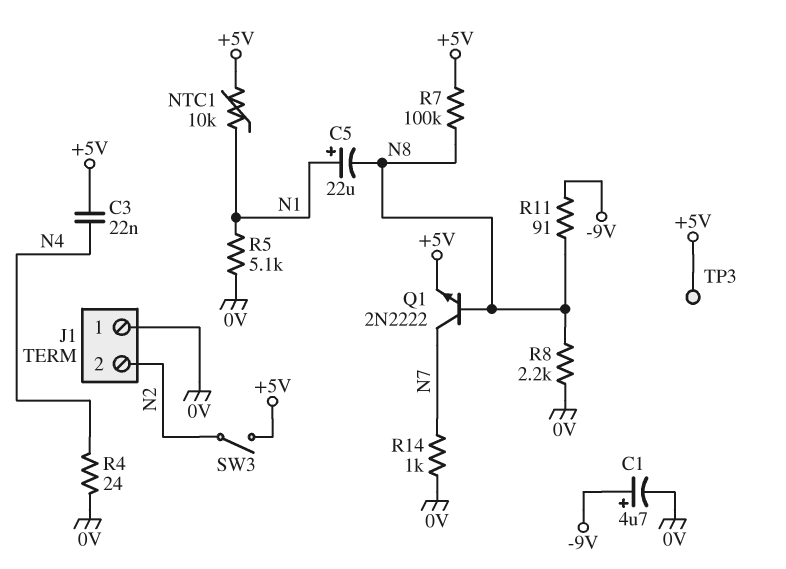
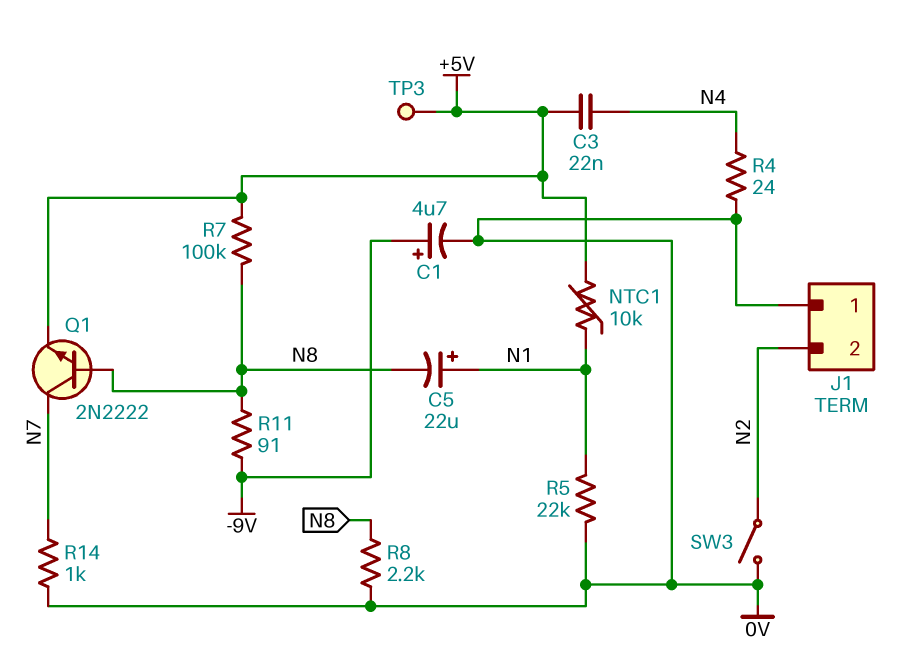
R5: 5.1k (0V, N1) -> 22k (0V, N1)
SW3: switch (+5V, N2) -> switch (0V, N2)

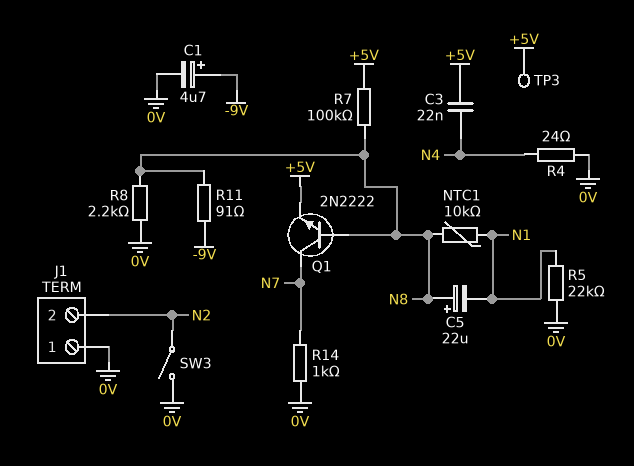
C5: 22uF (plus N1, minus N8) -> 22uF (plus N8, minus N1)
NTC1: 10k (+5V, N1) -> 10k (N1, N8)

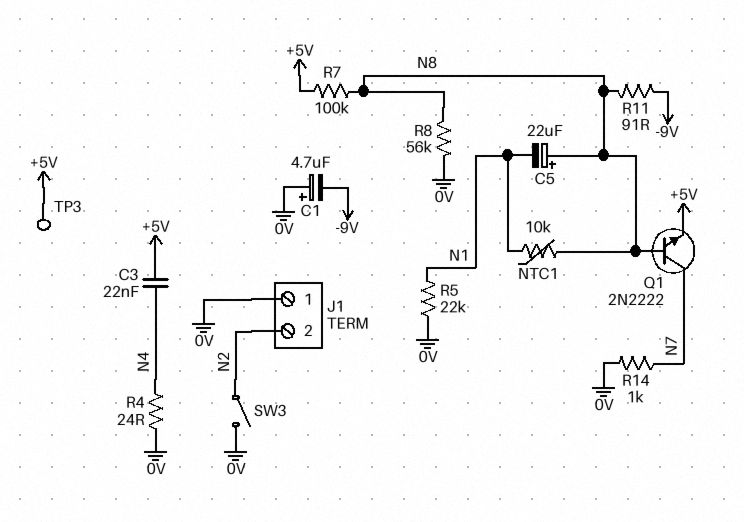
C1: 4.7uF (plus -9V, minus 0V) -> 4.7uF (plus 0V, minus -9V)
R8: 2.2k (0V, N8) -> 56k (0V, N8)

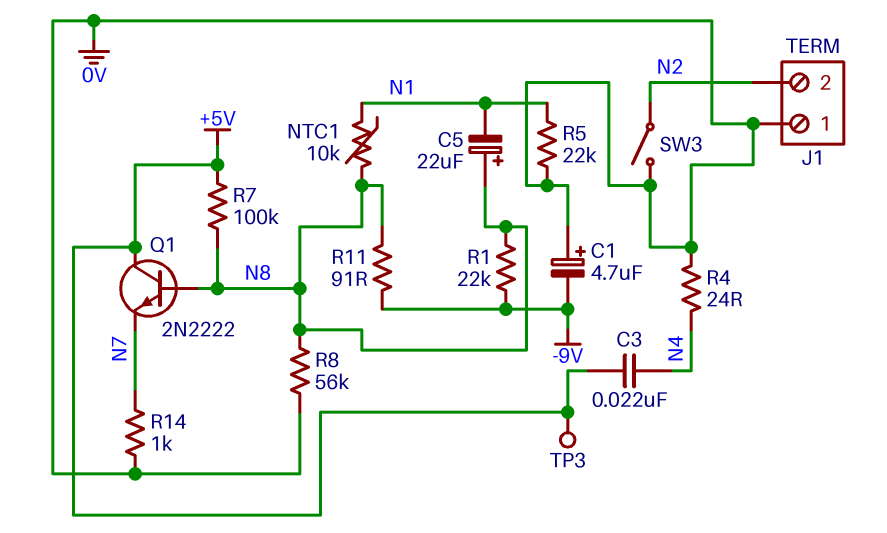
Q1: NPN 2N2222 (B N8, C N7, E +5V) -> NPN 2N2222 (B N8, C +5V, E N7)
R1: none -> 22k (-9V, N8)

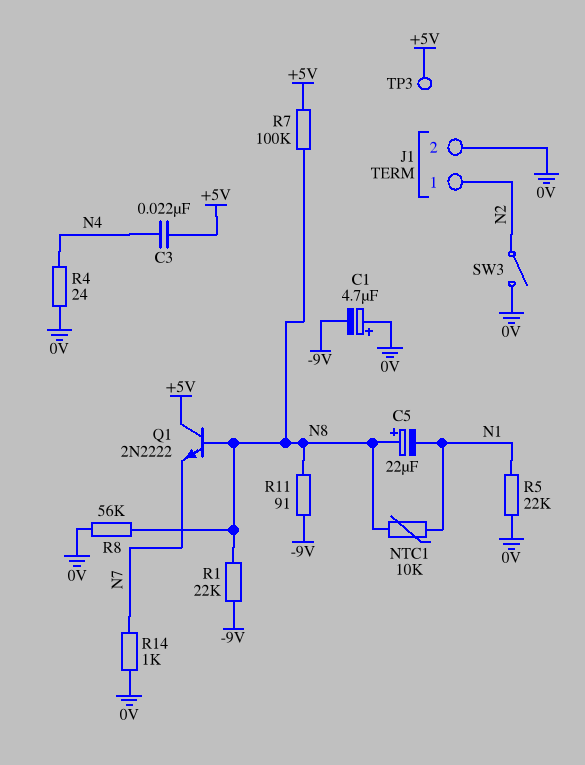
J1 pin 1: 0V -> N2
J1 pin 2: N2 -> 0V

